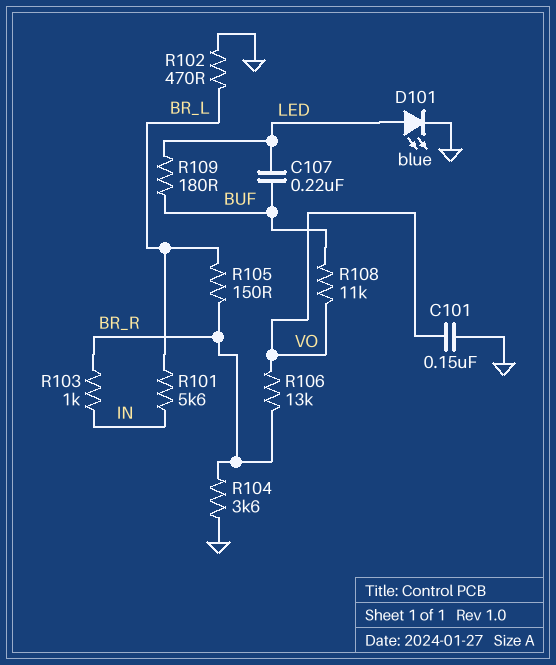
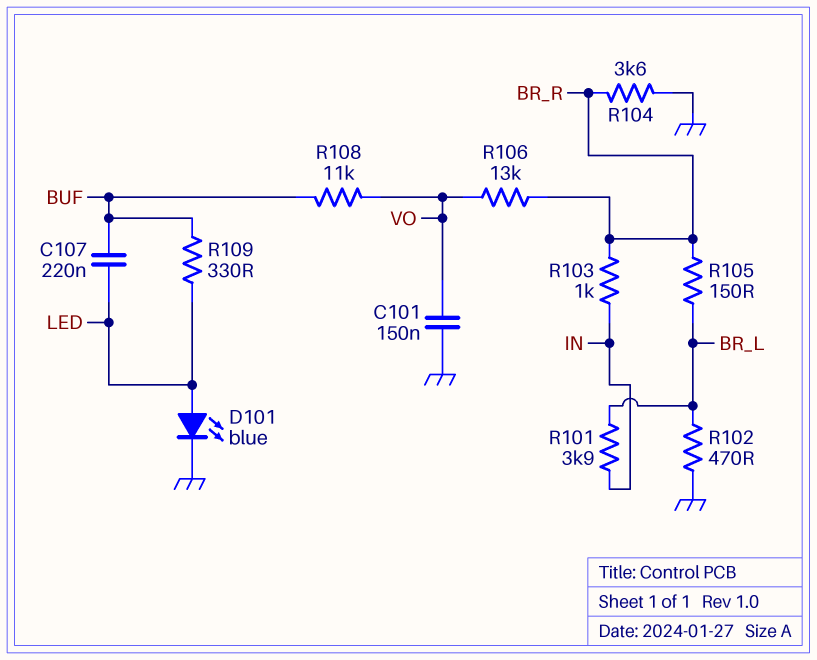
R101: 5.6k (BR_L, IN) -> 3.9k (BR_L, IN)
R109: 180 (BUF, LED) -> 330 (BUF, LED)

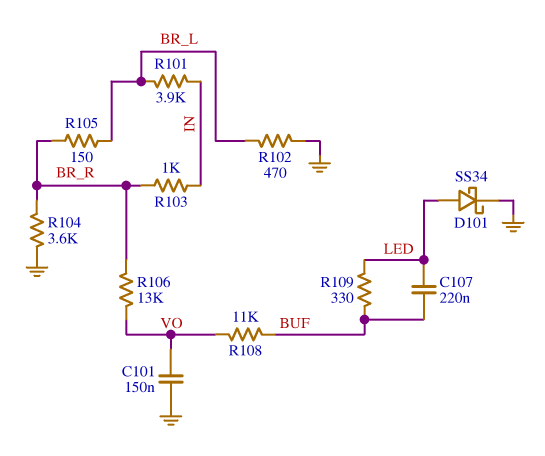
D101: LED blue (A LED, K GND) -> schottky SS34 (A LED, K GND)

